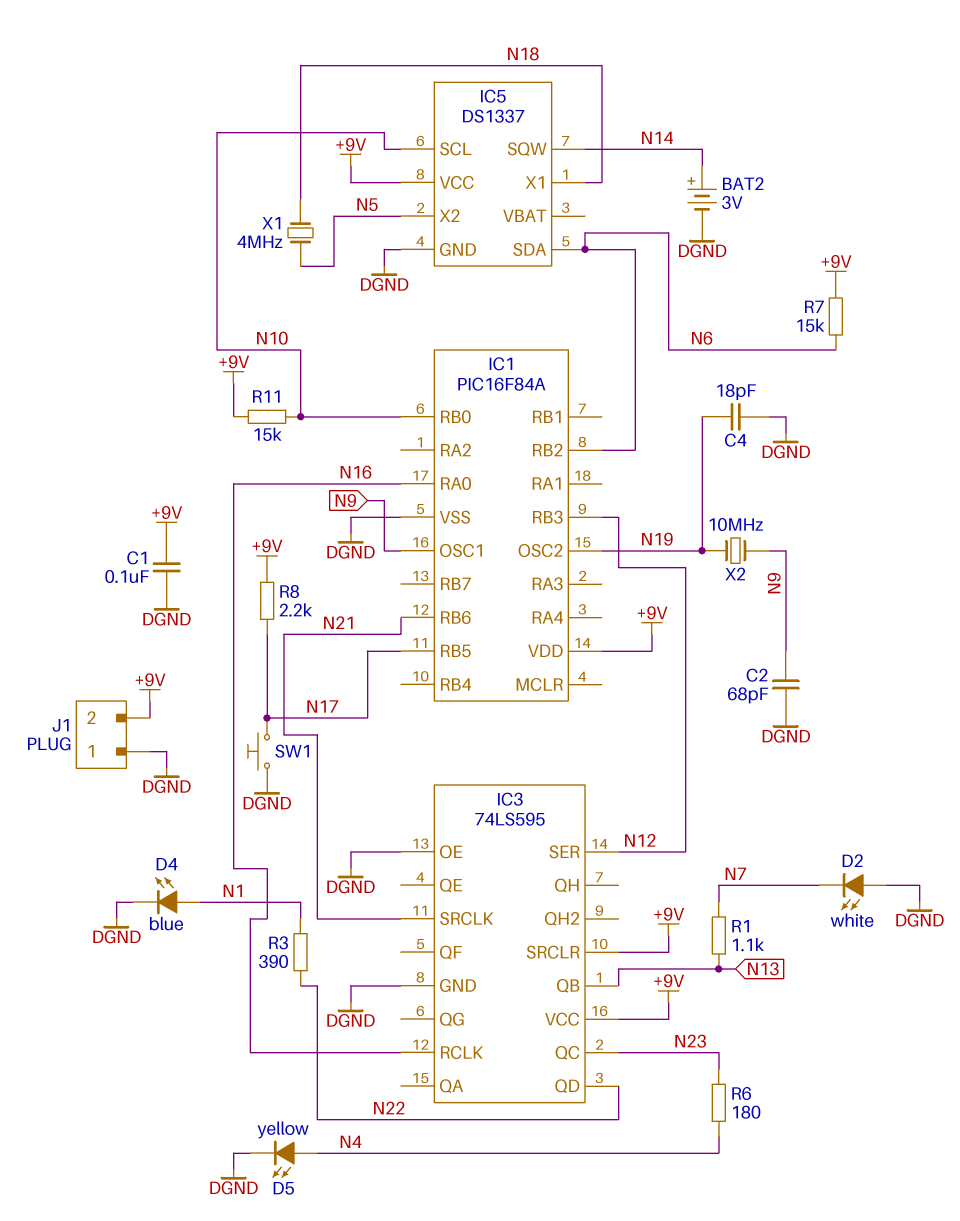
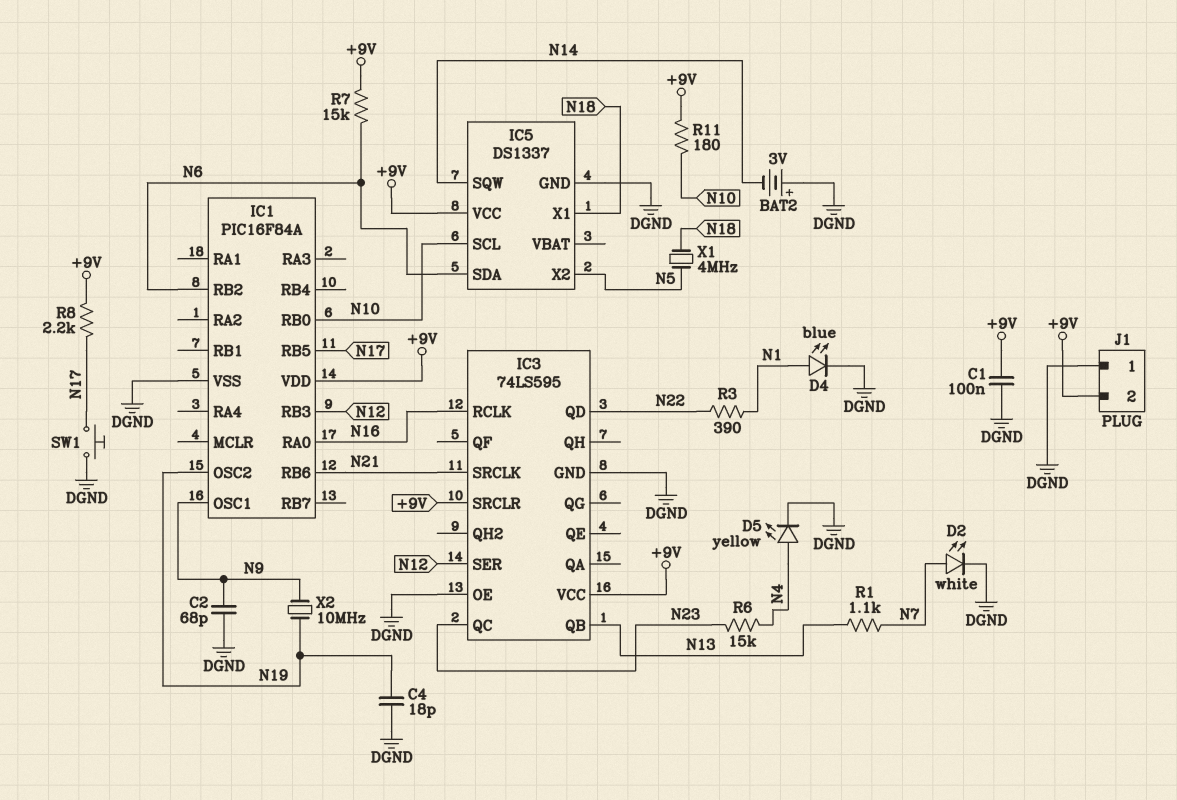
BAT2: 3V (plus N14, minus DGND) -> 3V (plus DGND, minus N14)
D2: LED white (A DGND, K N7) -> LED white (A N7, K DGND)
R6: 180 (N4, N23) -> 15k (N4, N23)
R11: 15k (+9V, N10) -> 180 (+9V, N10)

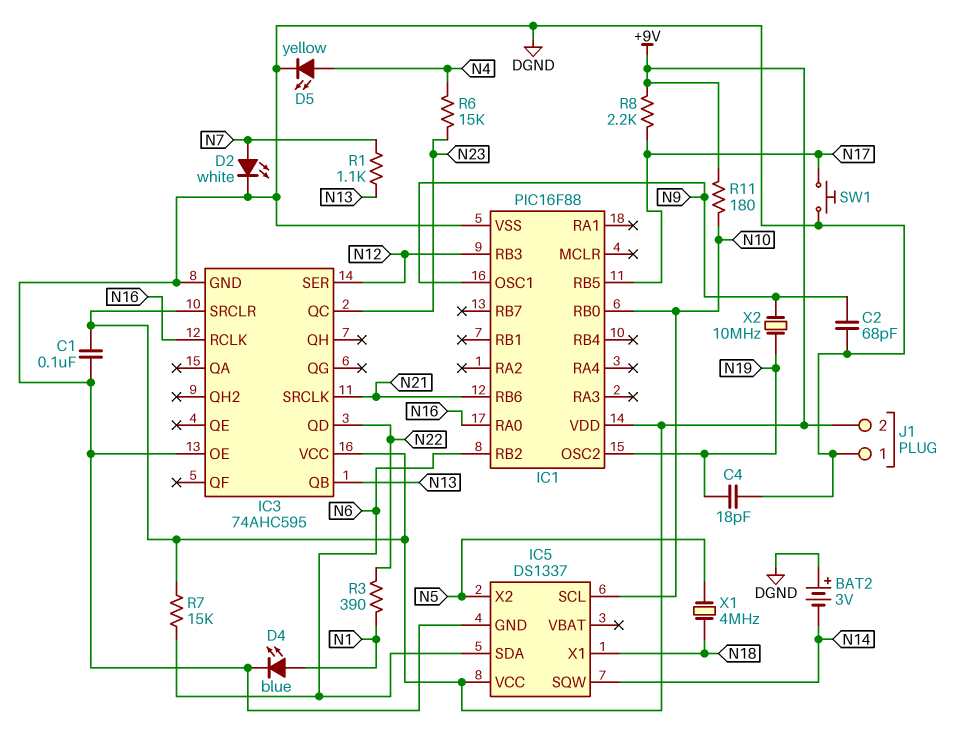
IC1: PIC16F84A -> PIC16F88
IC3: 74LS595 -> 74AHC595

